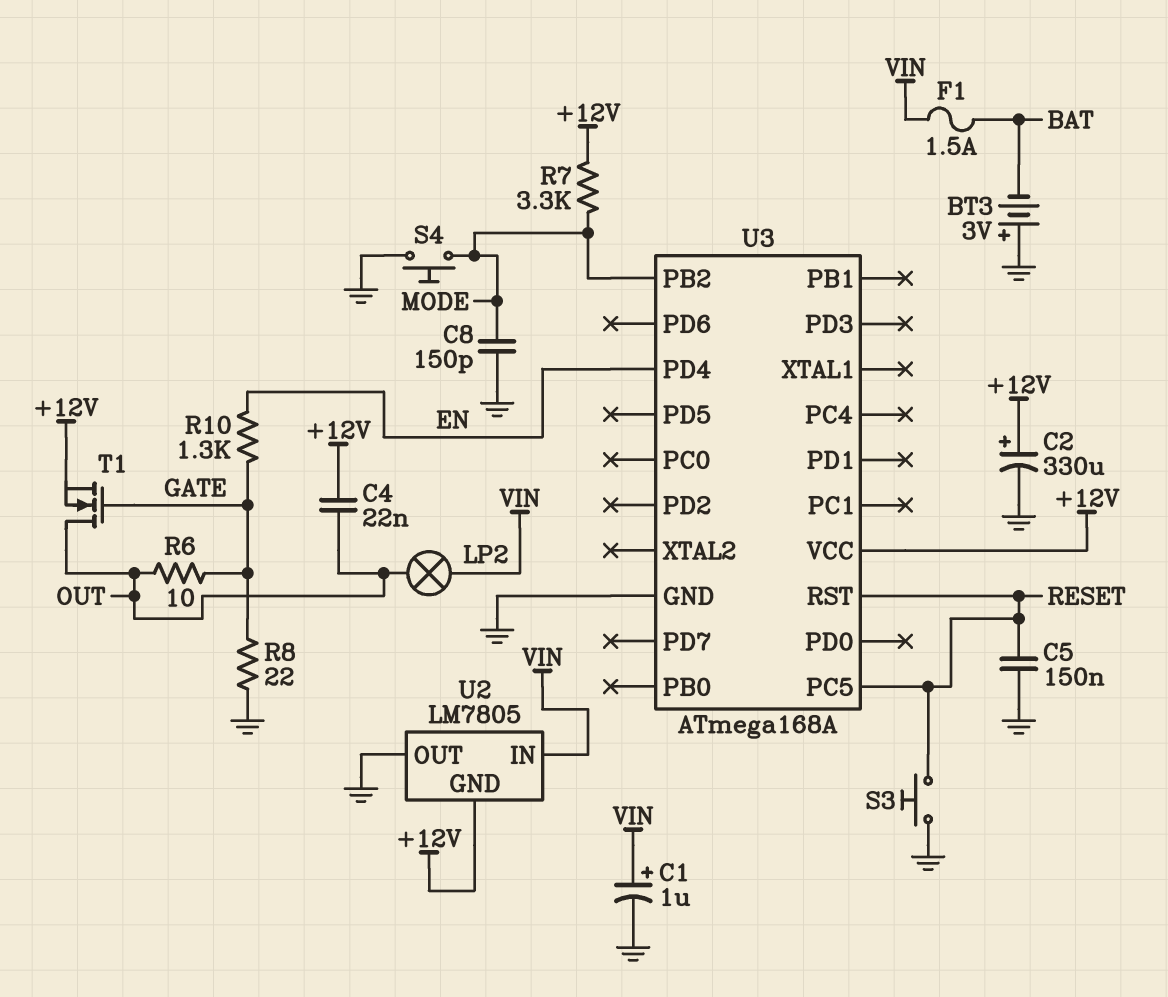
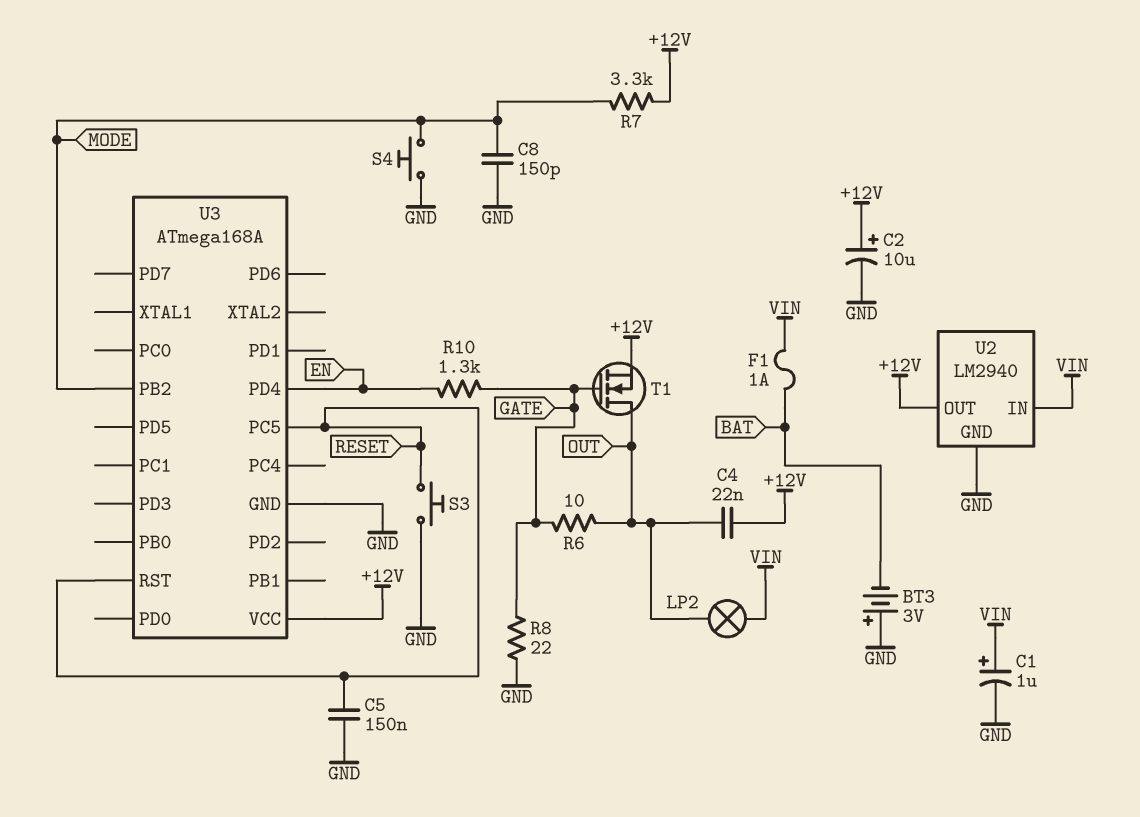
C2: 330uF (plus +12V, minus GND) -> 10uF (plus +12V, minus GND)
F1: 1.5A (BAT, VIN) -> 1A (BAT, VIN)
U2: LM7805 -> LM2940
U2 pin GND: +12V -> GND
U2 pin OUT: GND -> +12V

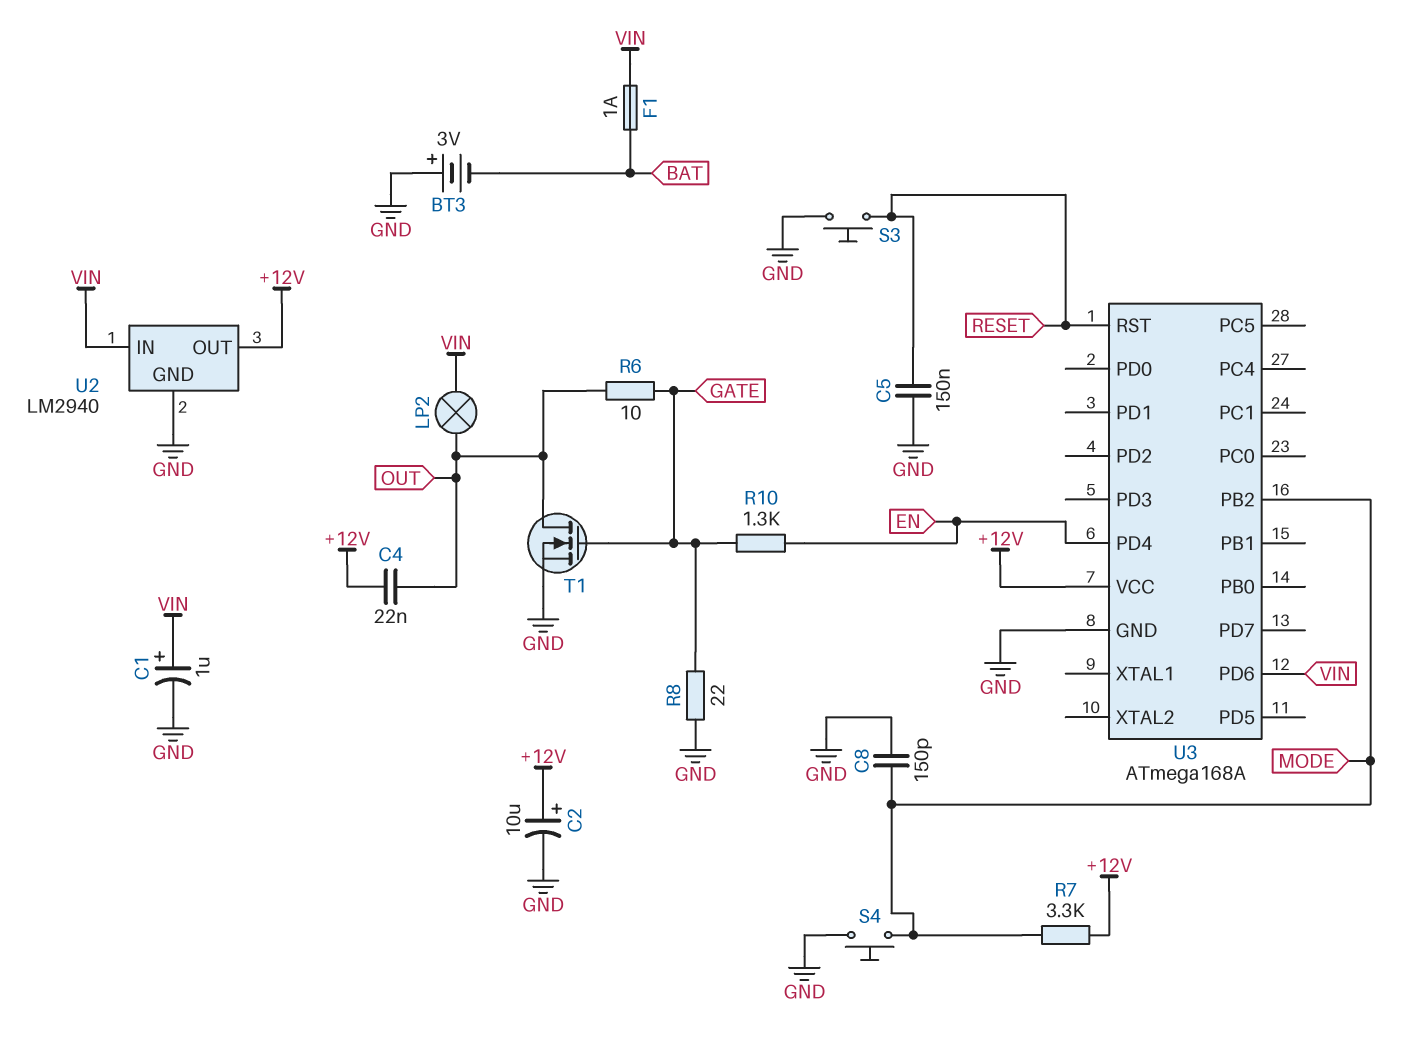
T1: NMOS (G GATE, D OUT, S +12V) -> NMOS (G GATE, D OUT, S GND)
U3 pin PC5: RESET -> none
U3 pin PD6: none -> VIN

